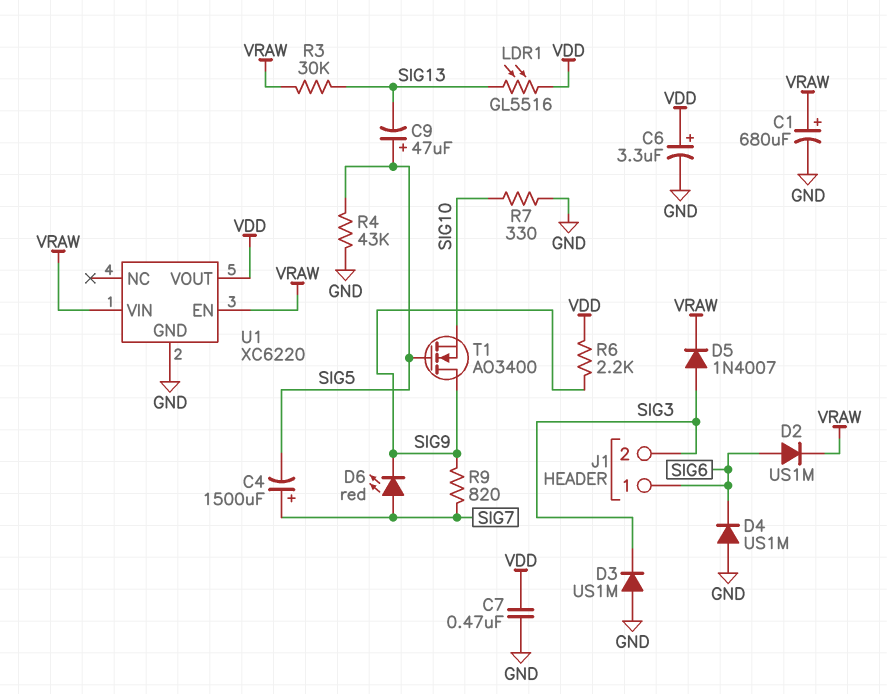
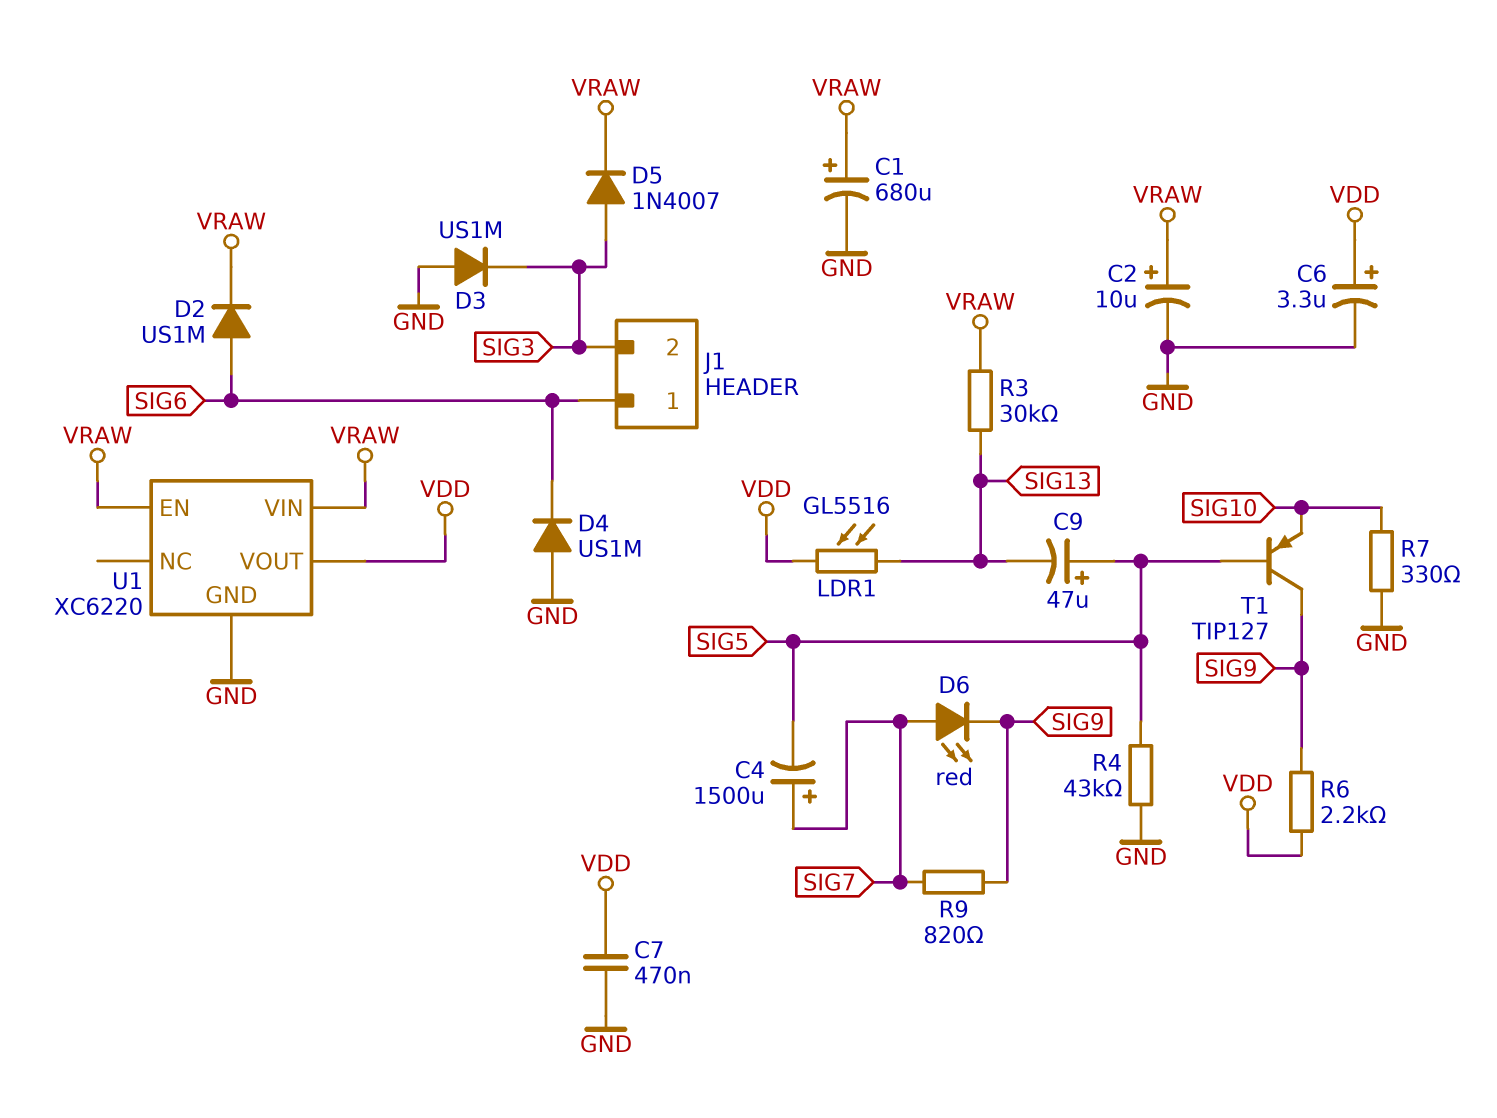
C2: none -> 10uF (plus VRAW, minus GND)
T1: NMOS AO3400 (G SIG5, D SIG9, S SIG10) -> PNP TIP127 (B SIG5, C SIG9, E SIG10)

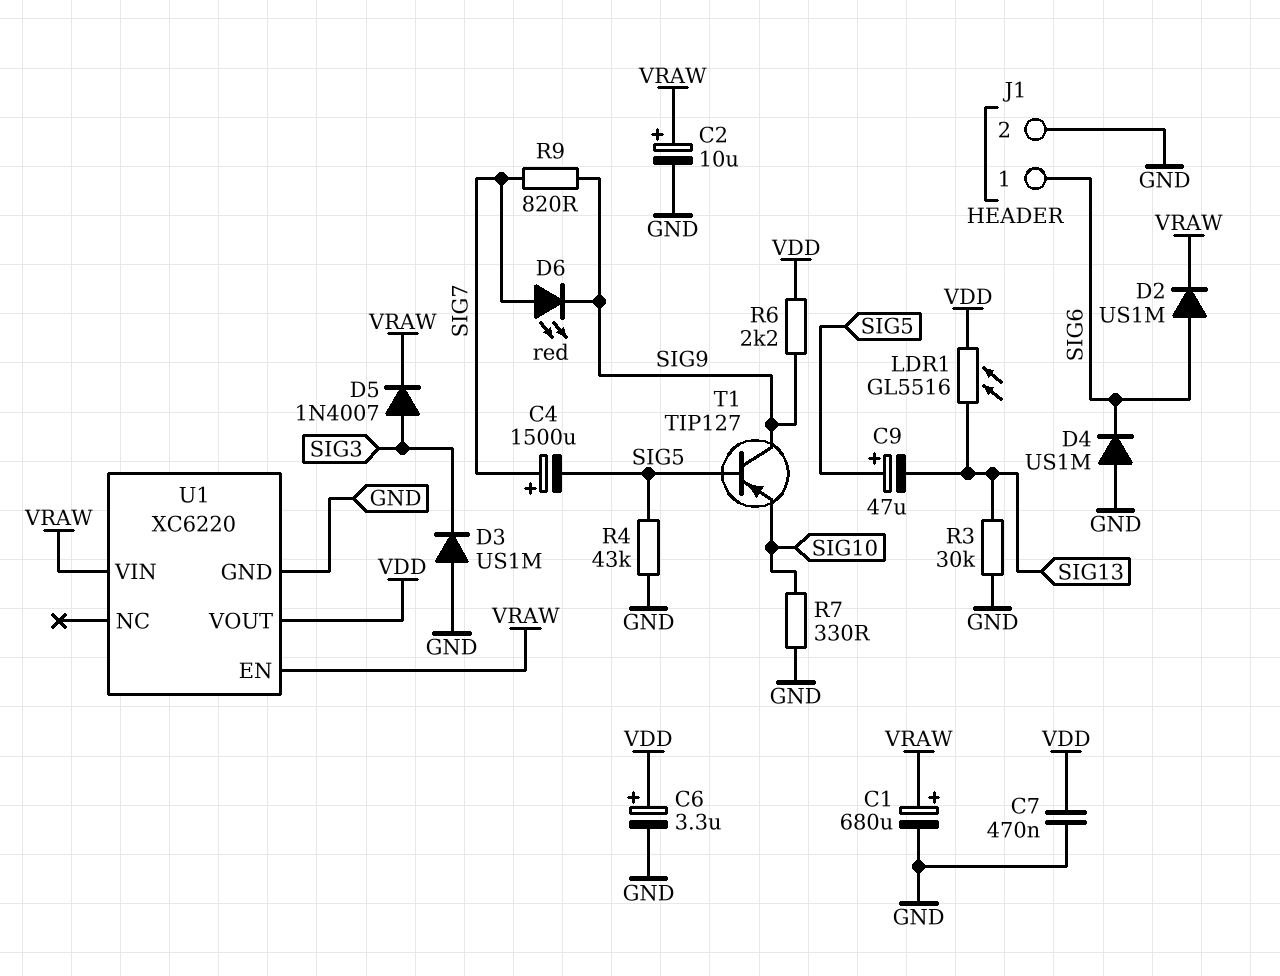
J1 pin 2: SIG3 -> GND
R3: 30k (SIG13, VRAW) -> 30k (GND, SIG13)

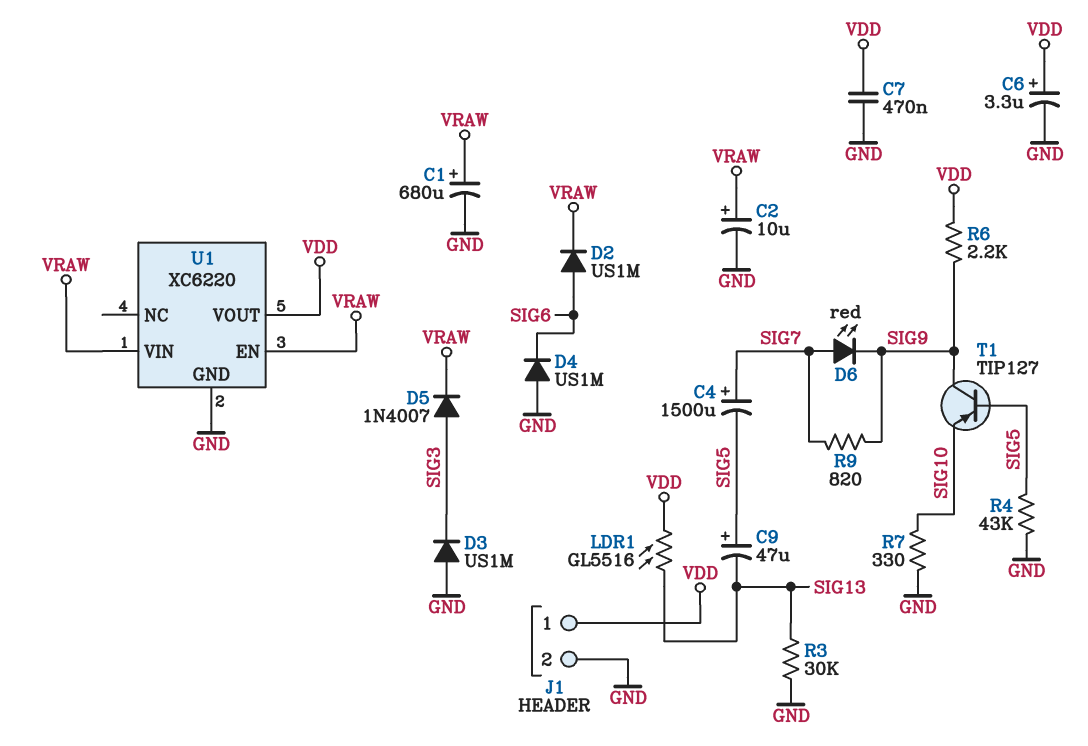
J1 pin 1: SIG6 -> VDD

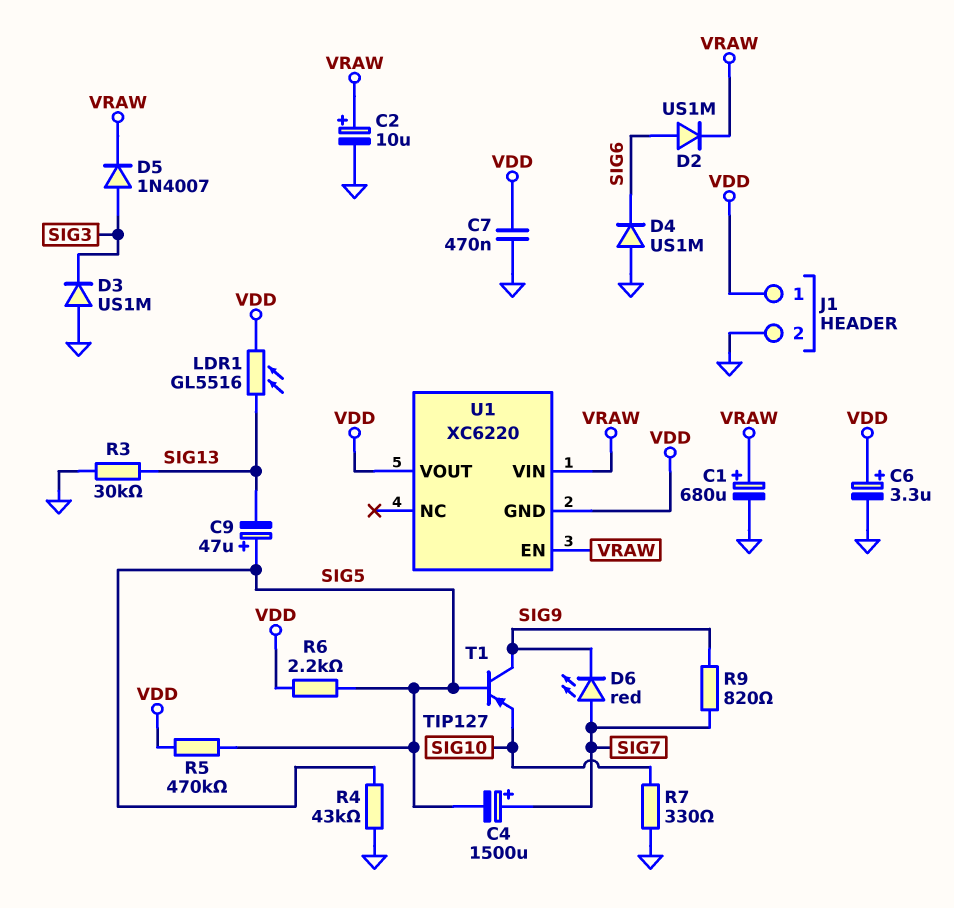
R5: none -> 470k (SIG5, VDD)
R6: 2.2k (SIG9, VDD) -> 2.2k (SIG5, VDD)
U1 pin GND: GND -> VDD

